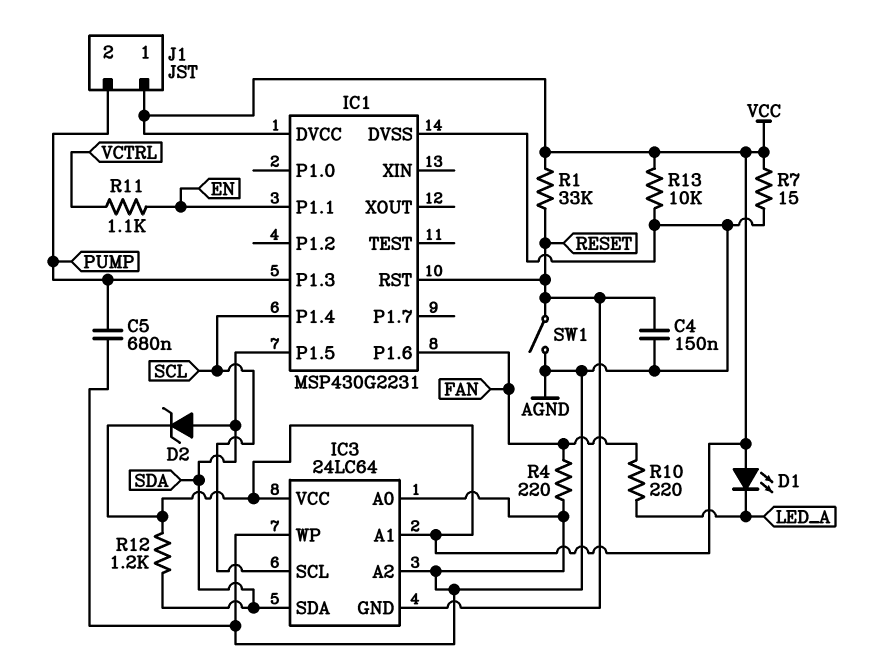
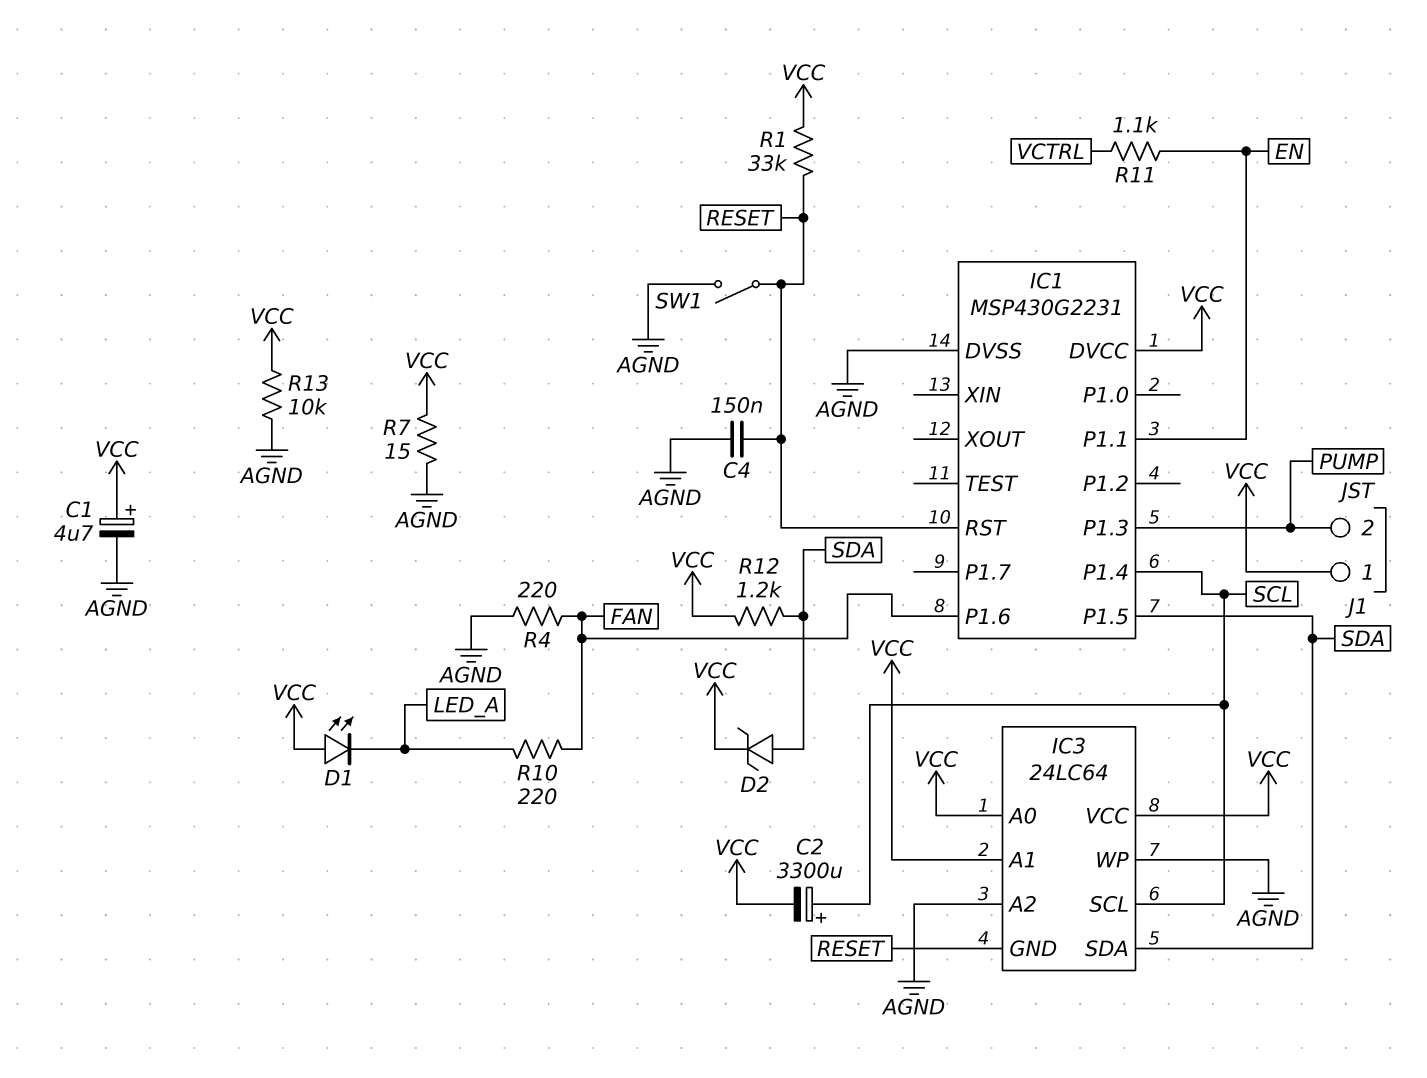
C1: none -> 4.7uF (plus VCC, minus AGND)
C2: none -> 3300uF (plus SCL, minus VCC)
C5: 680nF (AGND, PUMP) -> none
IC3 pin A0: AGND -> VCC

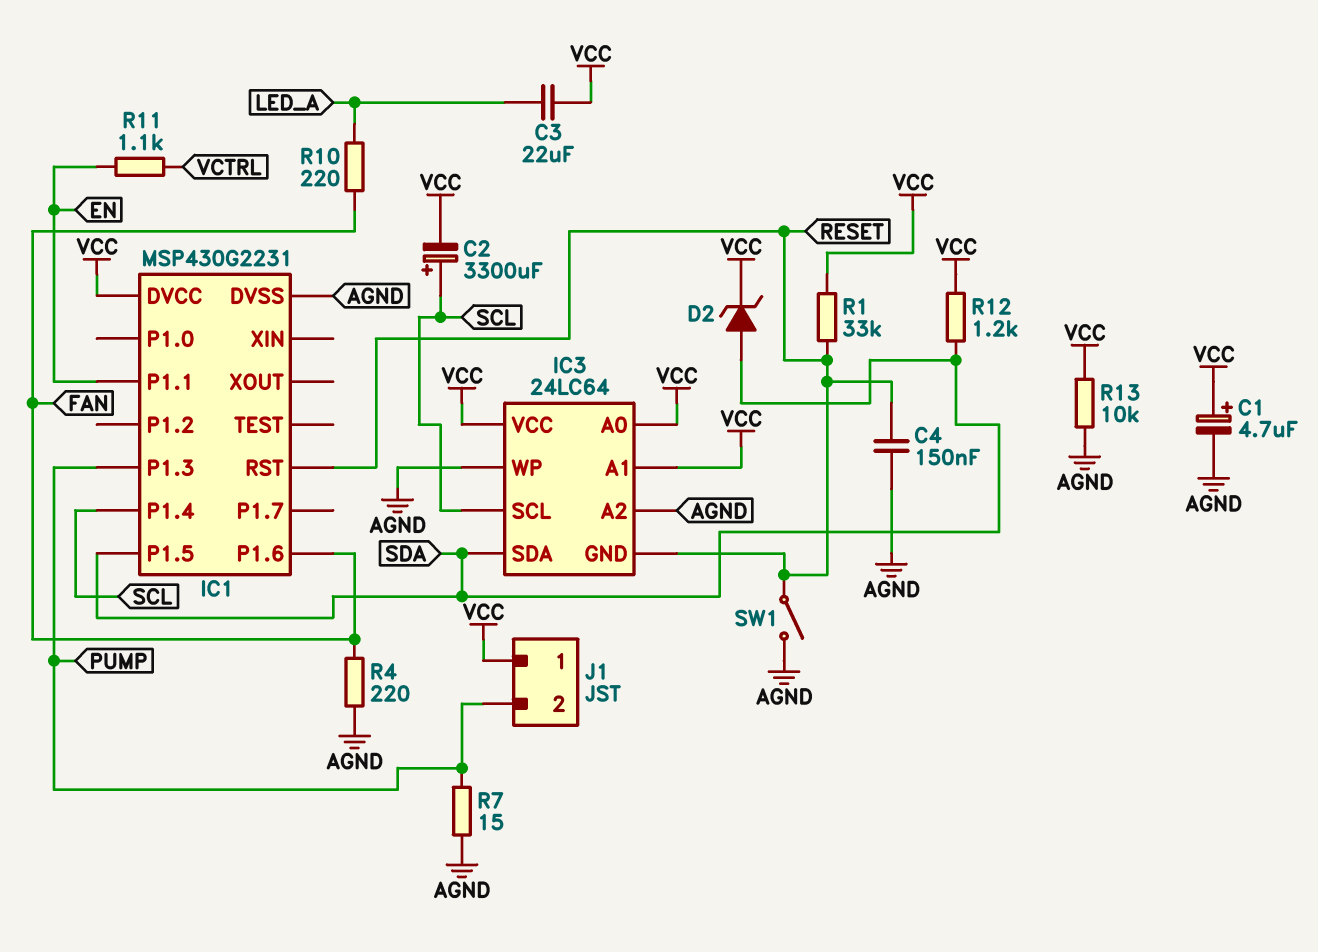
C3: none -> 22uF (LED_A, VCC)
D1: LED (A VCC, K LED_A) -> none
R7: 15 (AGND, VCC) -> 15 (AGND, PUMP)

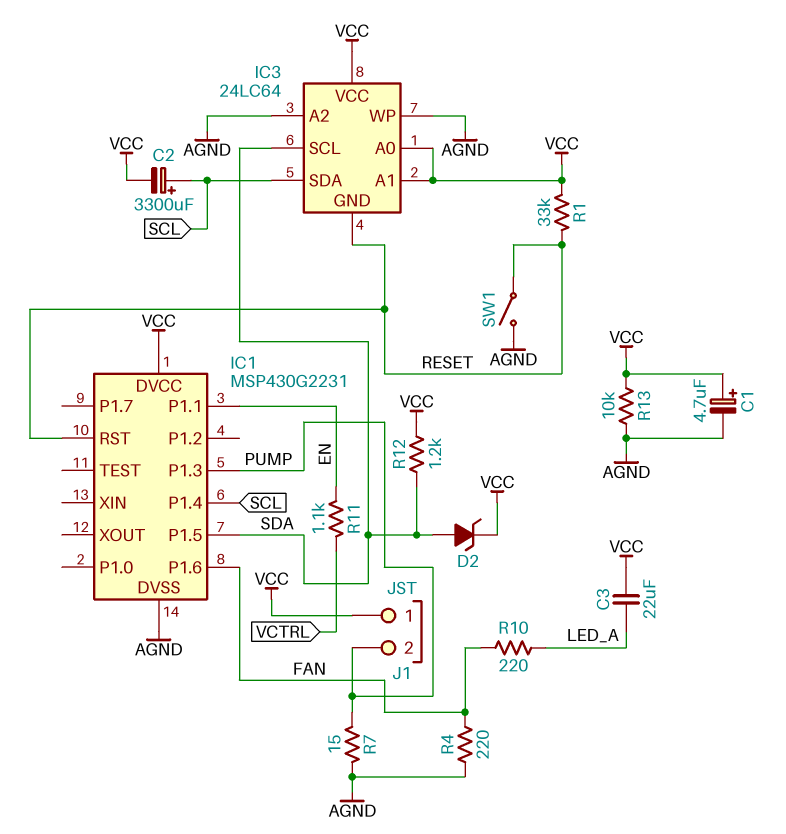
C4: 150nF (AGND, RESET) -> none
IC3 pin SCL: SCL -> SDA
IC3 pin SDA: SDA -> SCL

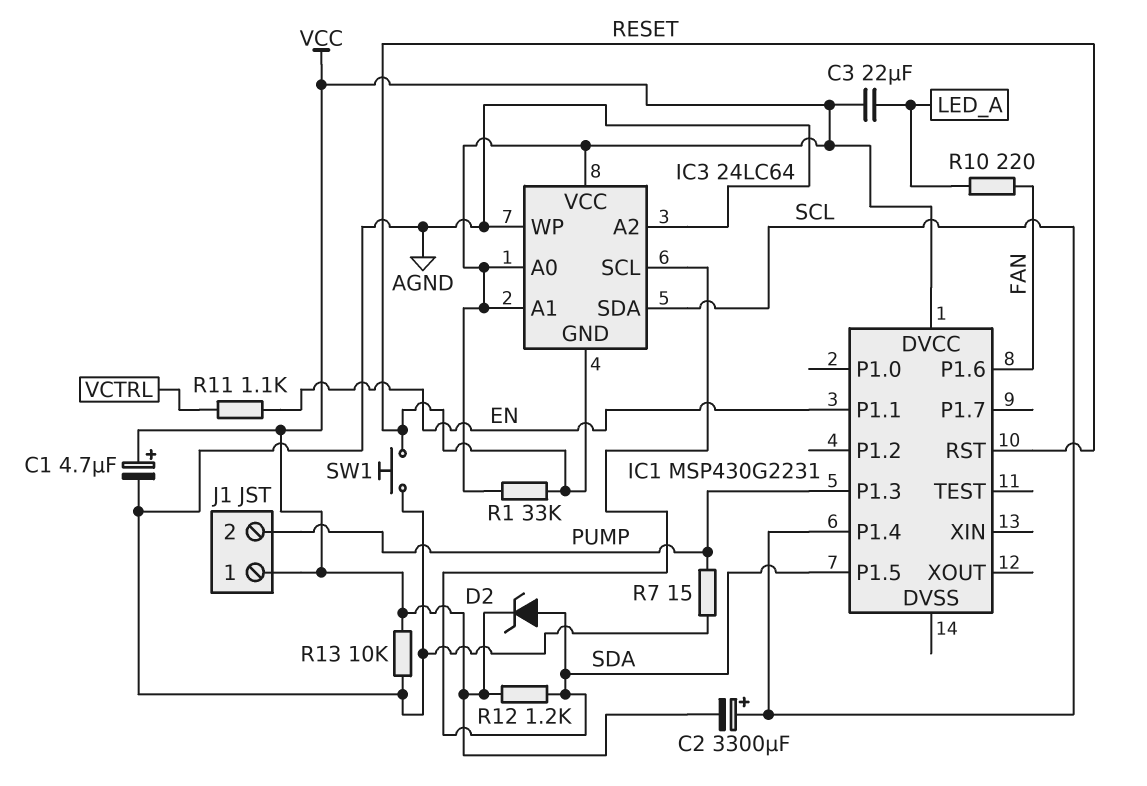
IC1 pin DVSS: AGND -> none
R4: 220 (AGND, FAN) -> none
SW1: switch (AGND, RESET) -> button (AGND, RESET)

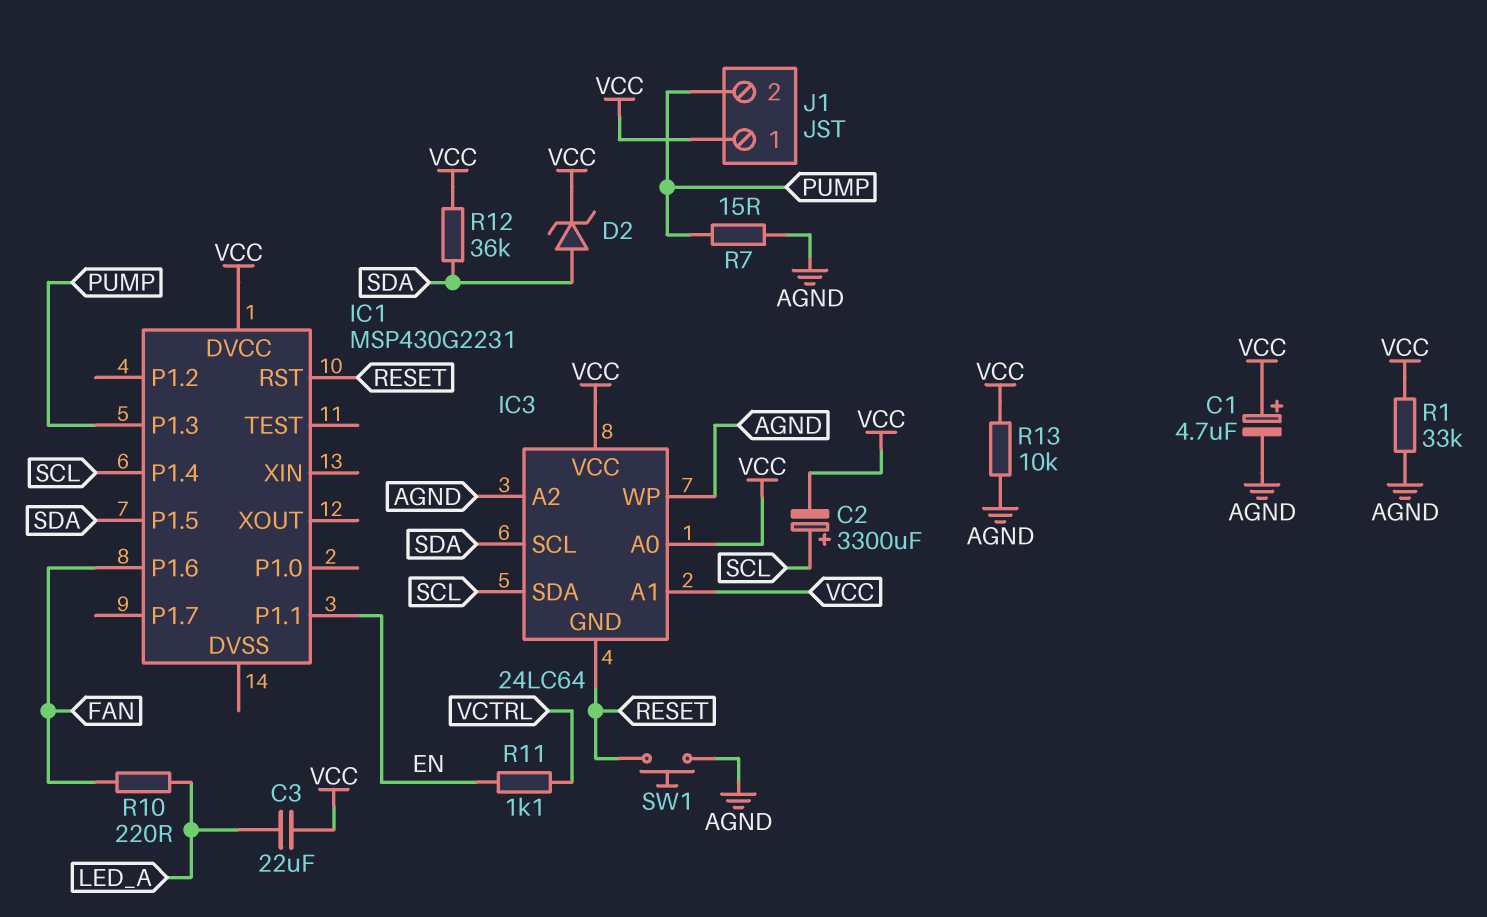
R1: 33k (RESET, VCC) -> 33k (AGND, VCC)
R12: 1.2k (SDA, VCC) -> 36k (SDA, VCC)

